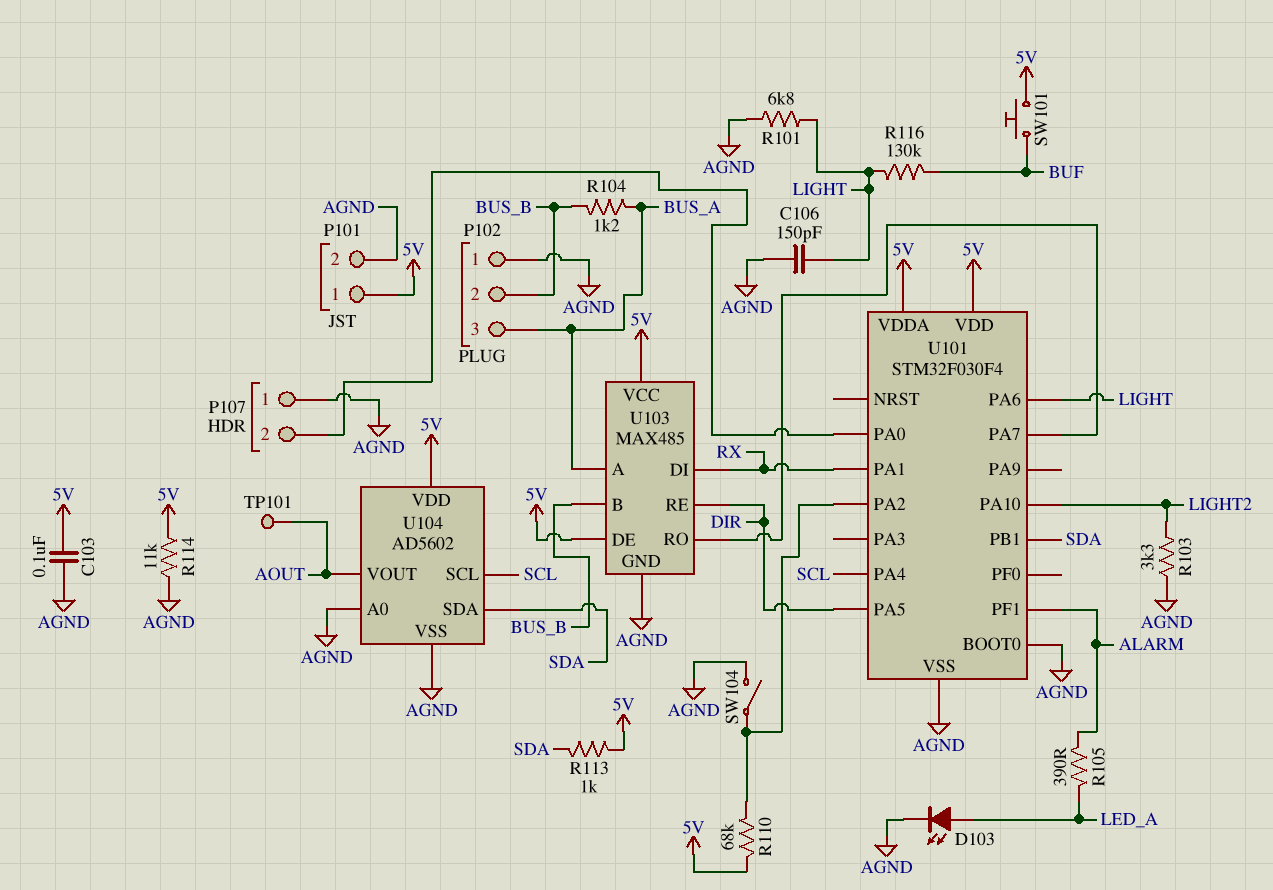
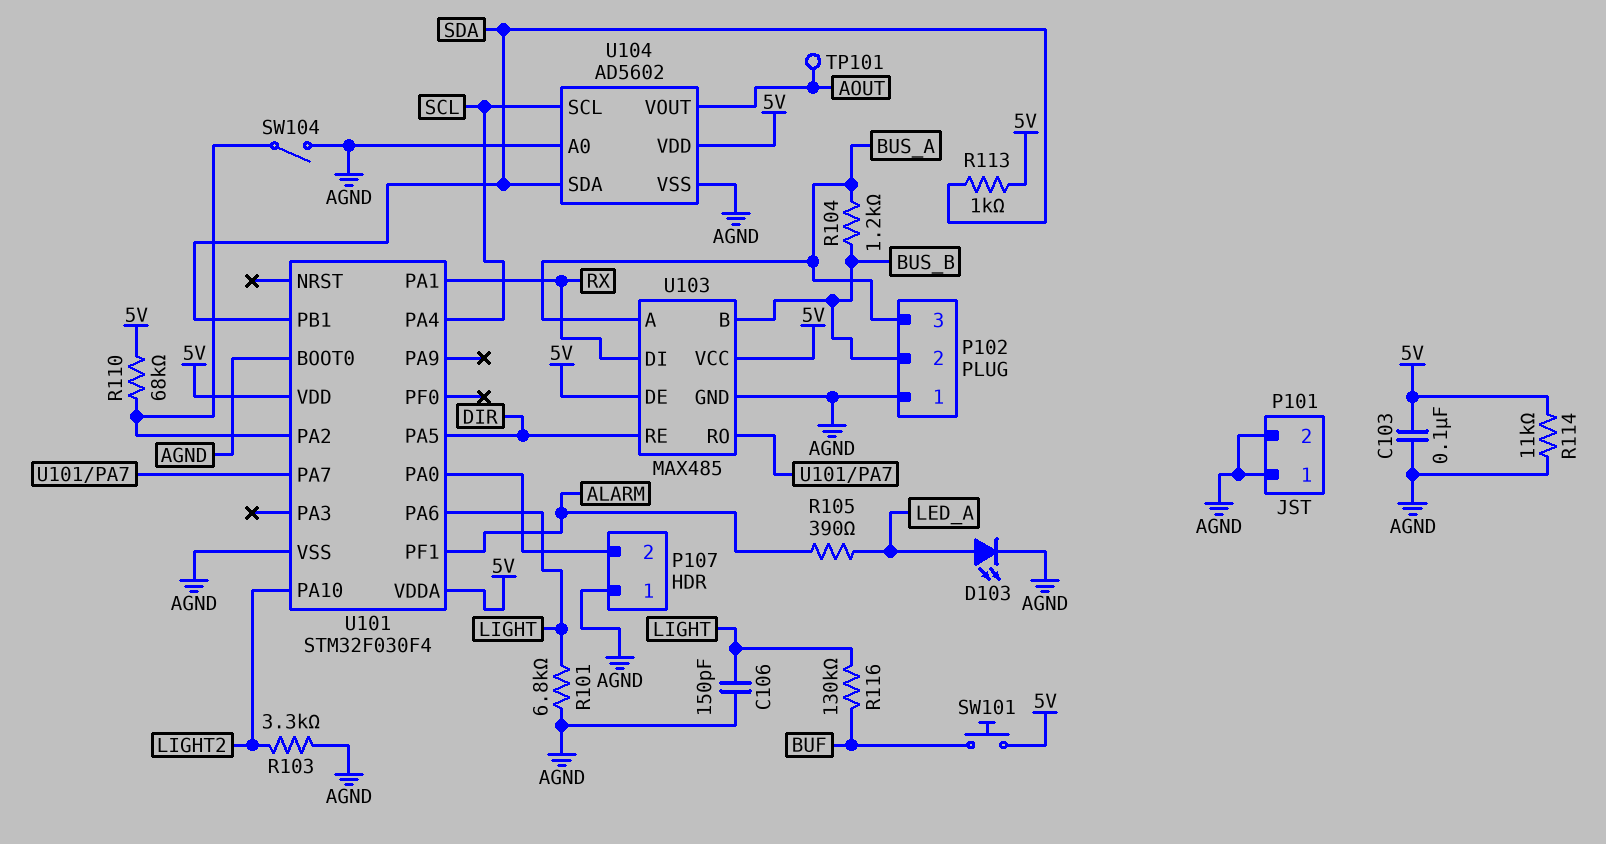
P101 pin 1: 5V -> AGND

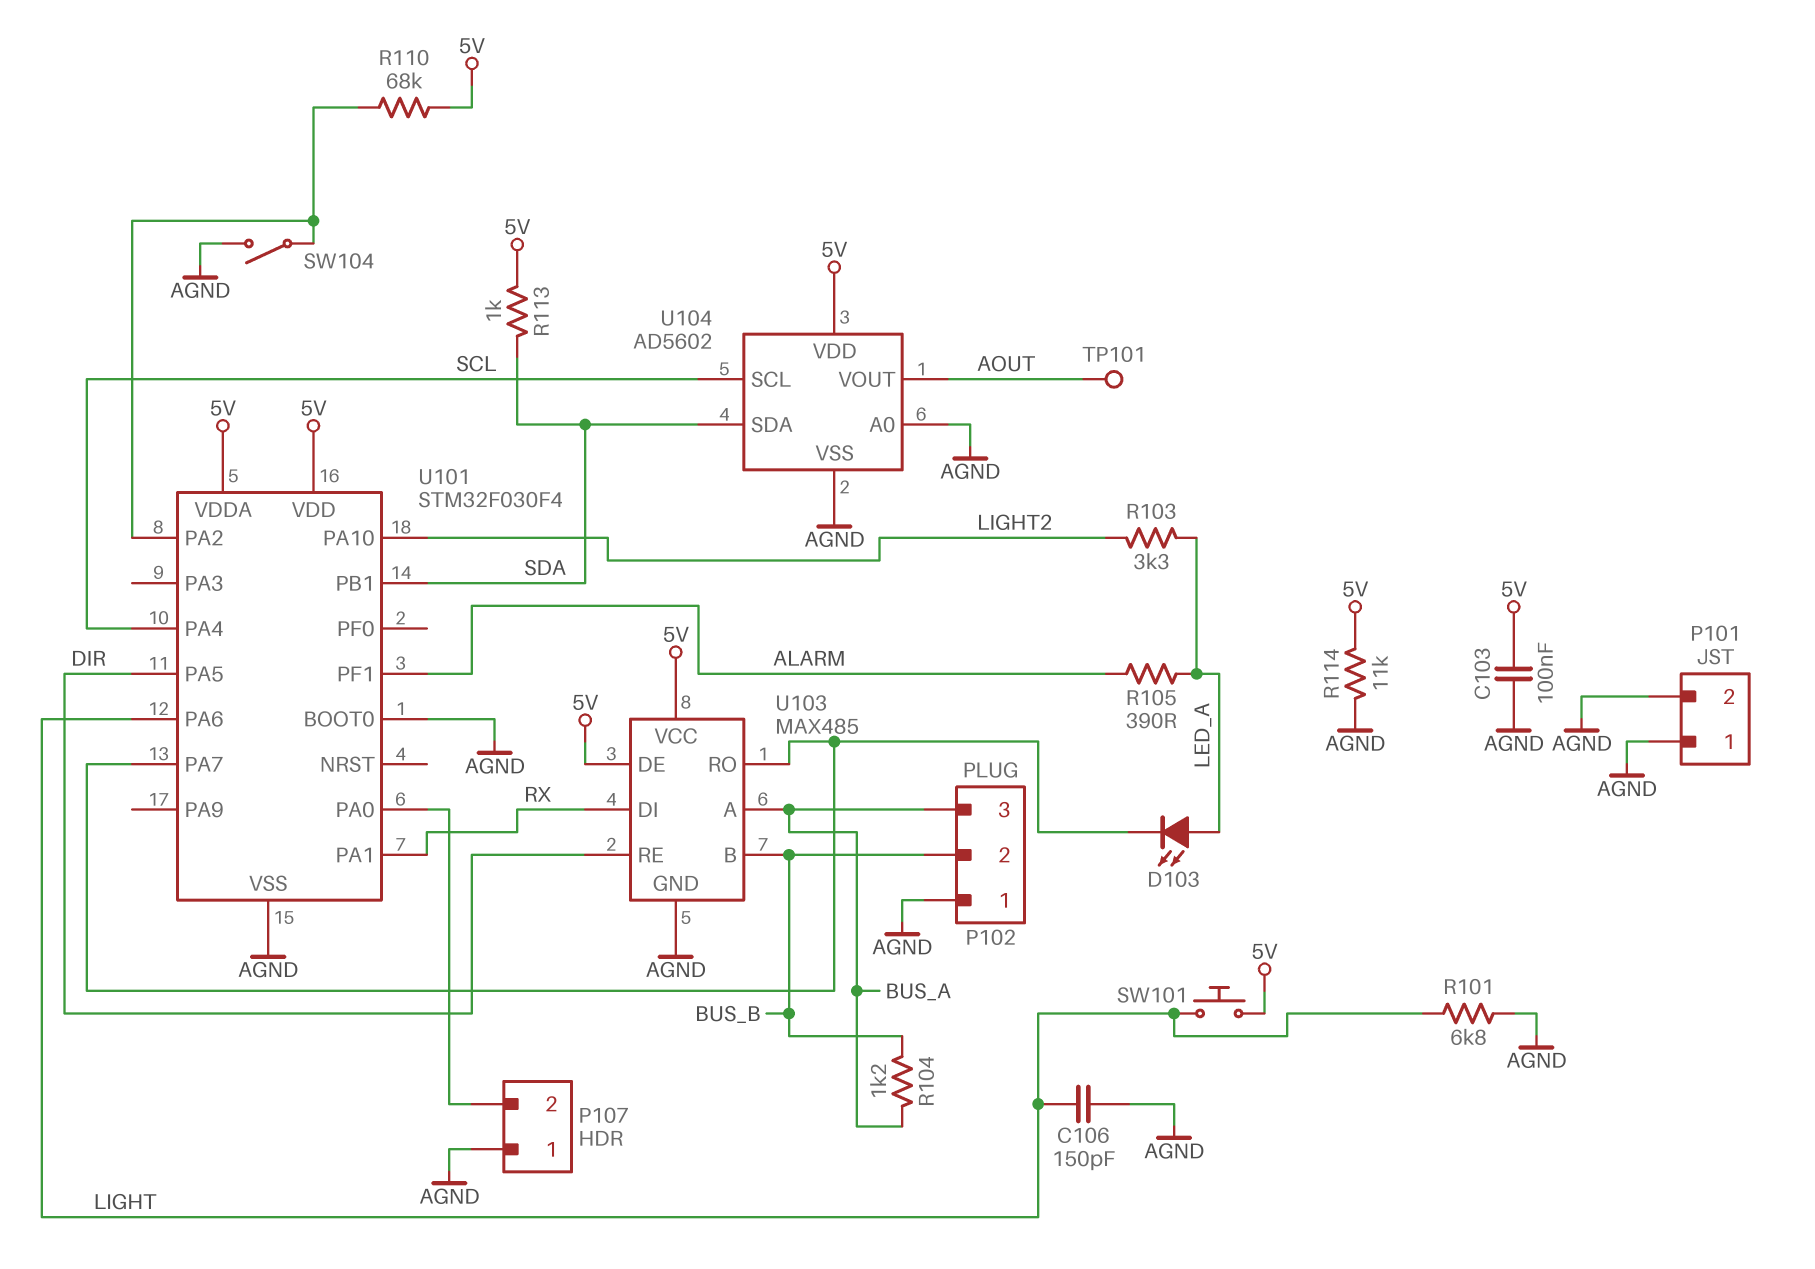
D103: LED (A LED_A, K AGND) -> LED (A LED_A, K U101/PA7)
R103: 3.3k (AGND, LIGHT2) -> 3.3k (LED_A, LIGHT2)
R116: 130k (BUF, LIGHT) -> none
SW101: button (5V, BUF) -> button (5V, LIGHT)

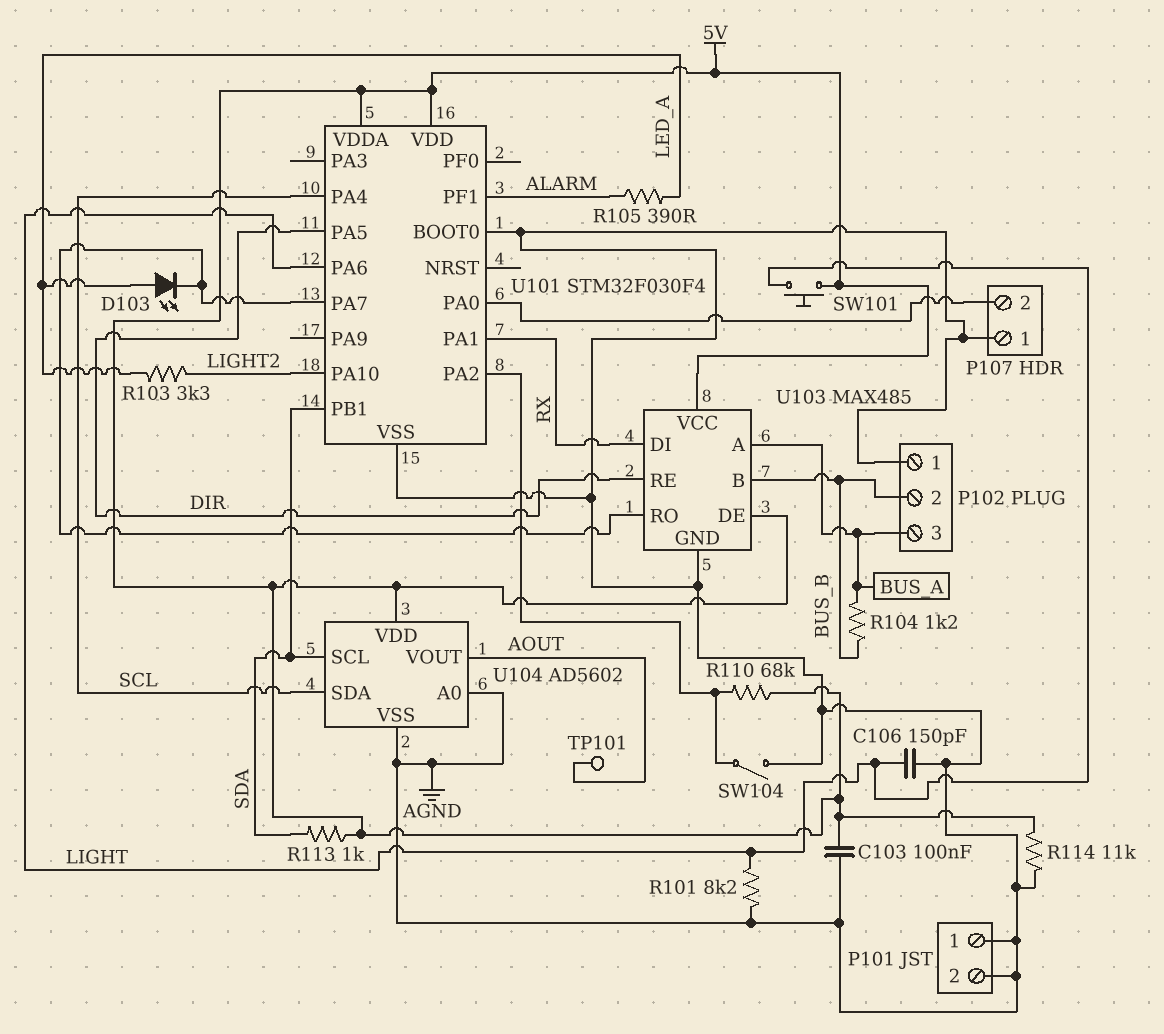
R101: 6.8k (AGND, LIGHT) -> 8.2k (AGND, LIGHT)
U104 pin SCL: SCL -> SDA
U104 pin SDA: SDA -> SCL

